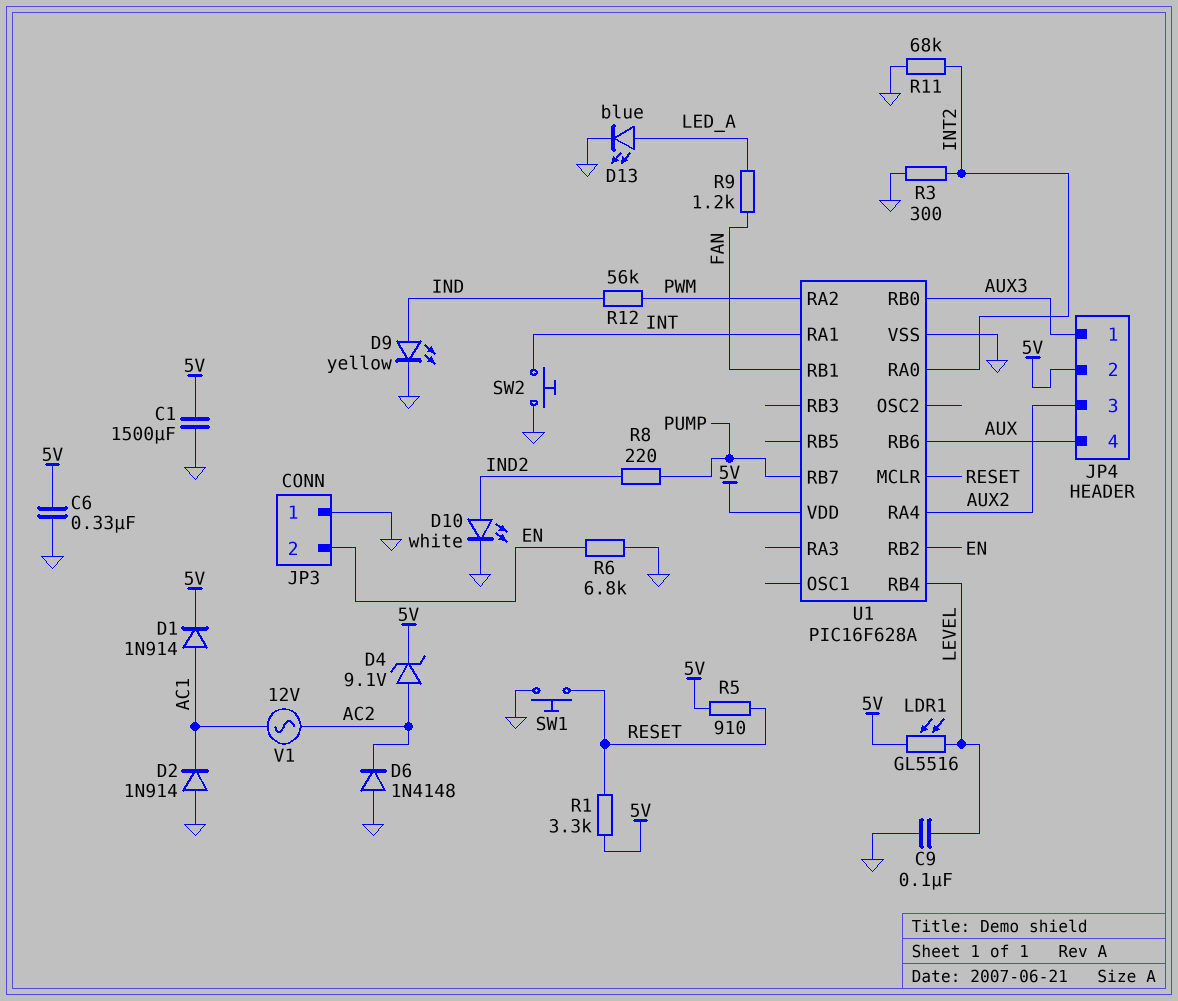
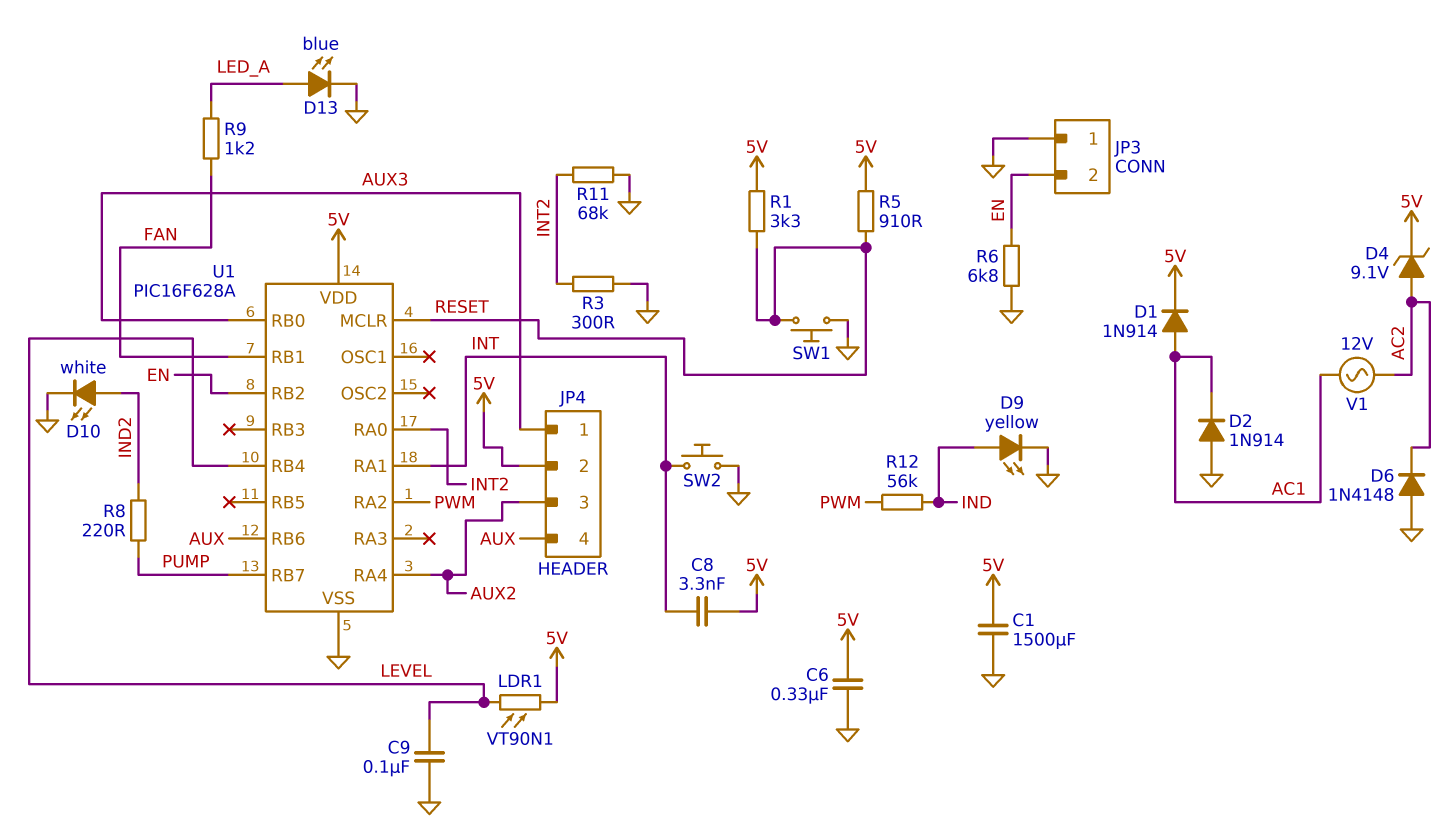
C8: none -> 3.3nF (5V, INT)
LDR1: GL5516 (5V, LEVEL) -> VT90N1 (5V, LEVEL)

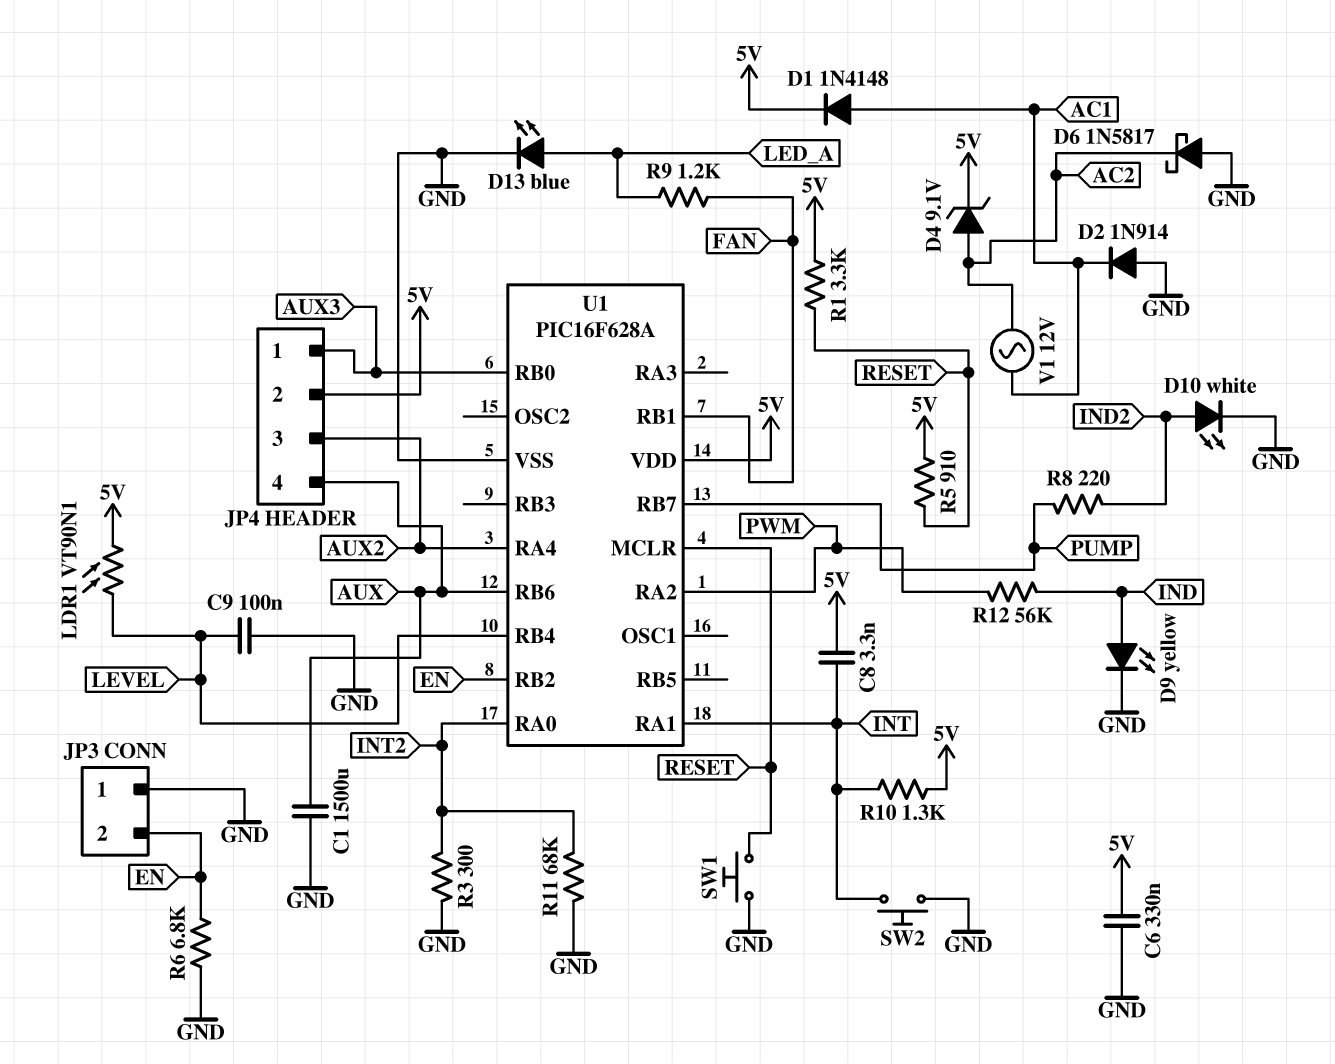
C1: 1500uF (5V, GND) -> 1500uF (AUX, GND)
D1: diode 1N914 (A AC1, K 5V) -> diode 1N4148 (A AC1, K 5V)
D6: diode 1N4148 (A GND, K AC2) -> schottky 1N5817 (A GND, K AC2)
R10: none -> 1.3k (5V, INT)

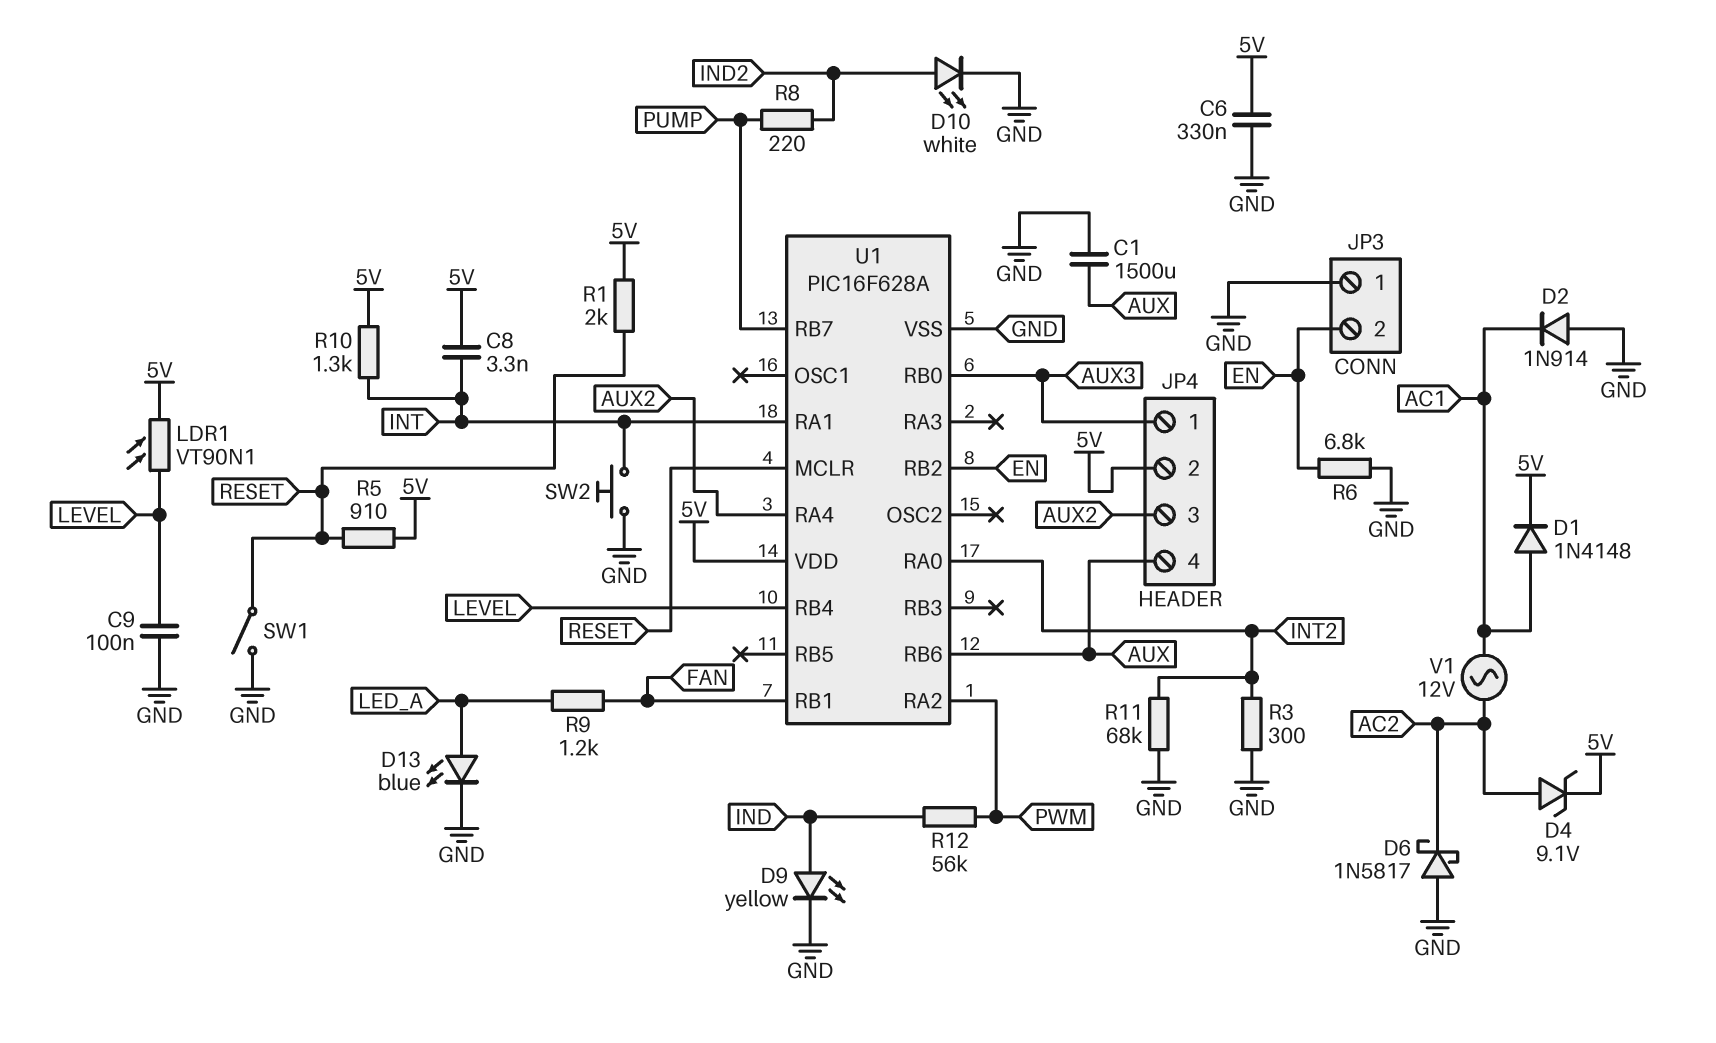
R1: 3.3k (5V, RESET) -> 2k (5V, RESET)
SW1: button (GND, RESET) -> switch (GND, RESET)

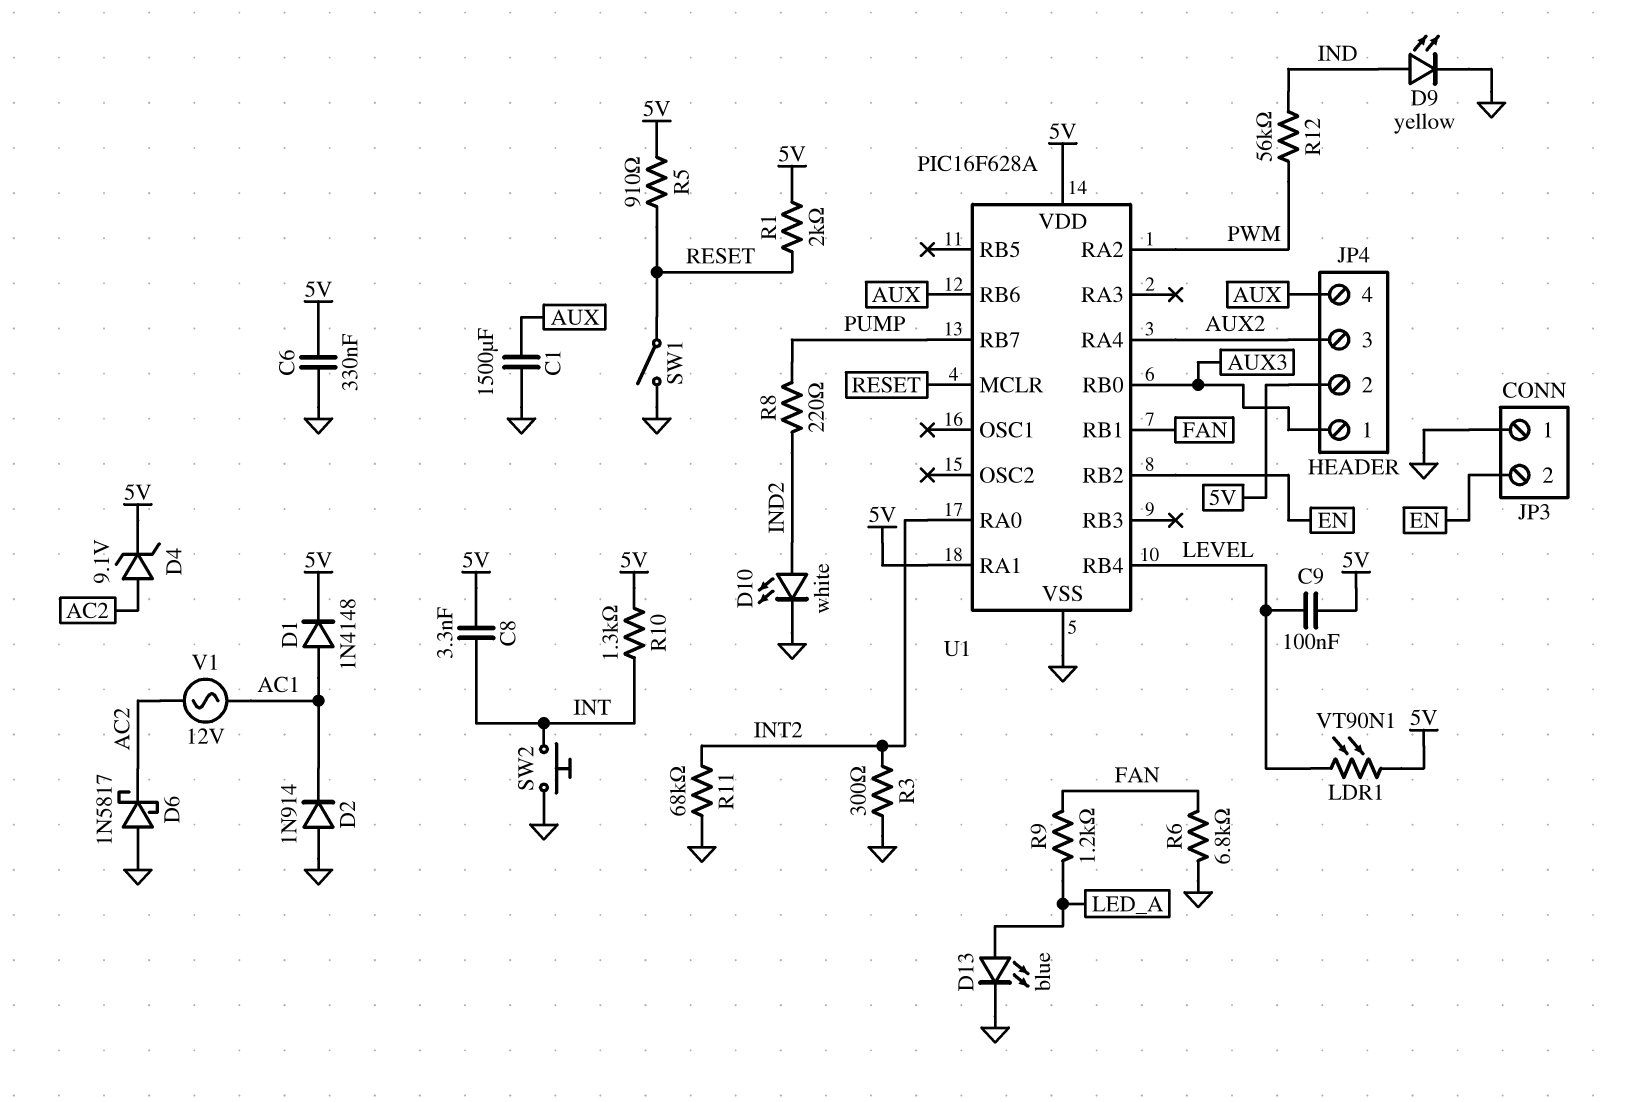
C9: 100nF (GND, LEVEL) -> 100nF (5V, LEVEL)
R6: 6.8k (EN, GND) -> 6.8k (FAN, GND)
U1 pin RA1: INT -> 5V

